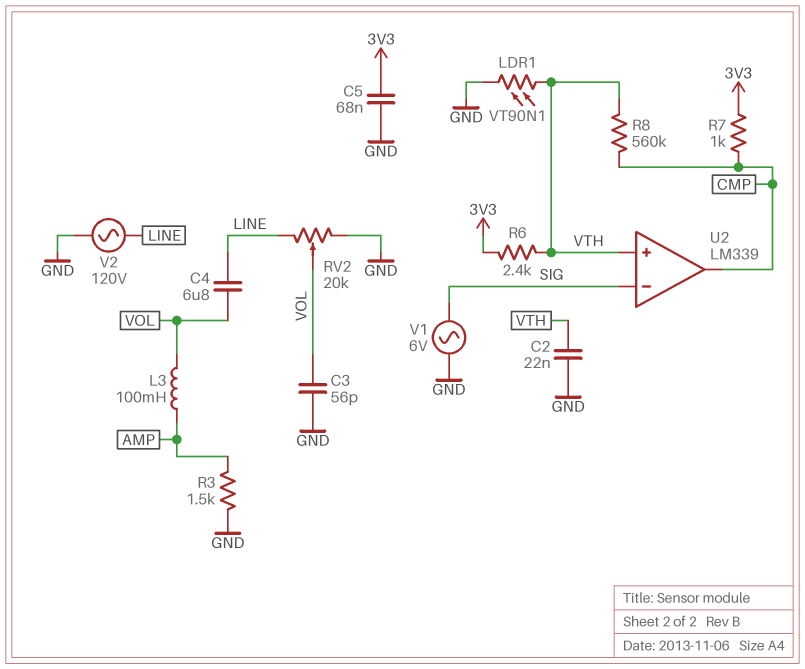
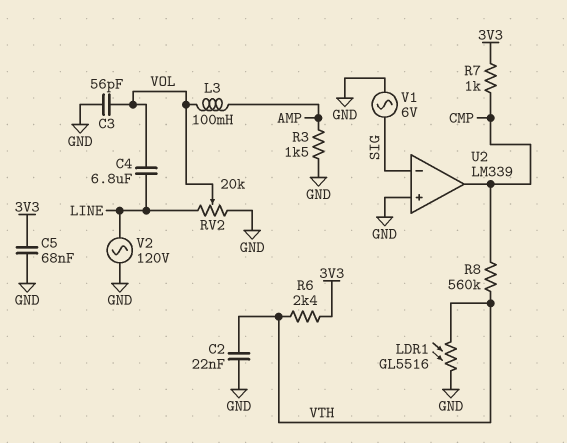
LDR1: VT90N1 (GND, VTH) -> GL5516 (GND, VTH)
U2 pin in+: VTH -> GND

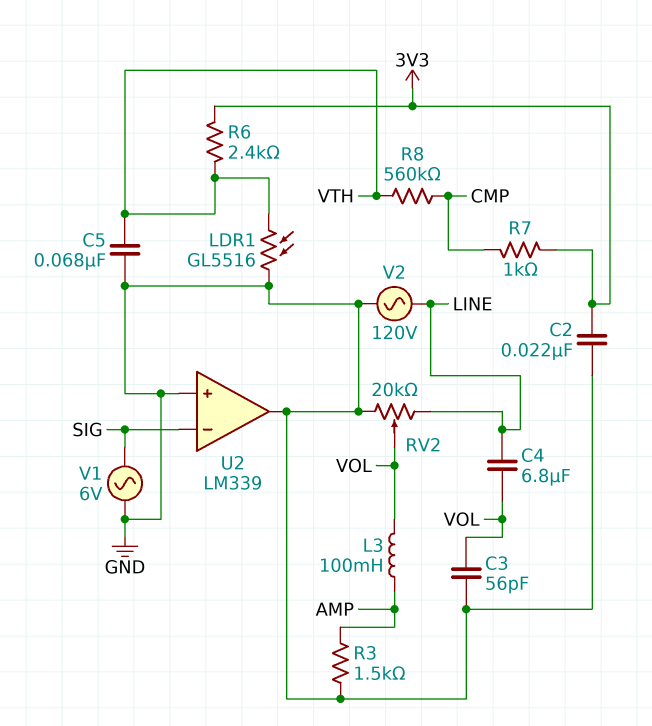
C2: 22nF (GND, VTH) -> 22nF (3V3, GND)
C5: 68nF (3V3, GND) -> 68nF (GND, VTH)
U2 pin out: CMP -> GND

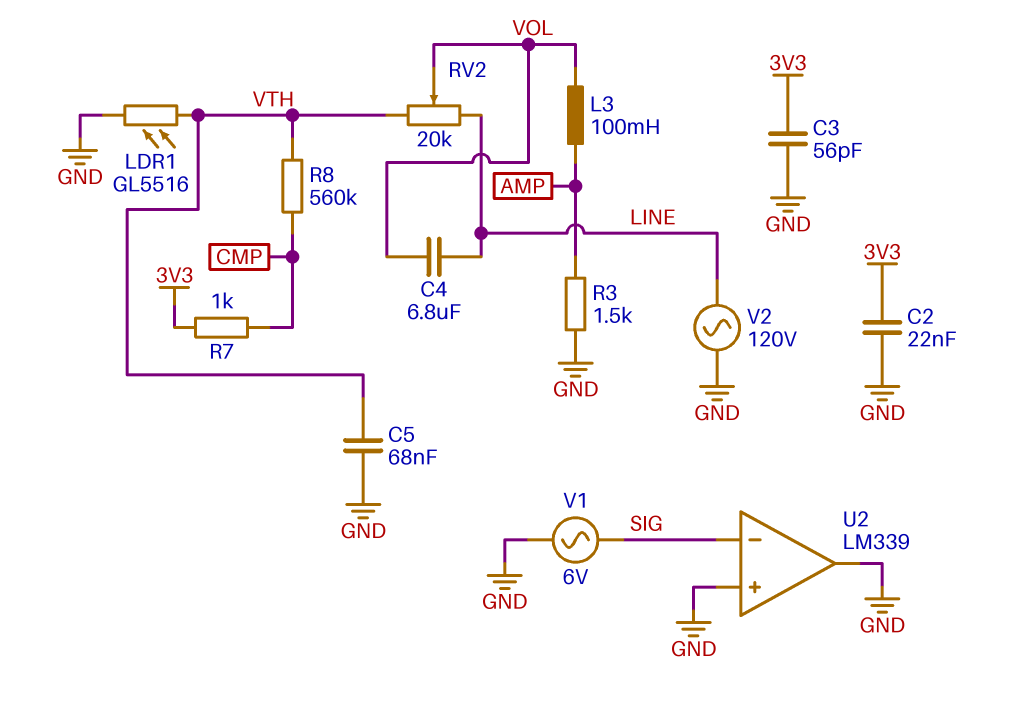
C3: 56pF (GND, VOL) -> 56pF (3V3, GND)
R6: 2.4k (3V3, VTH) -> none
RV2: 20k (GND, LINE, wiper VOL) -> 20k (LINE, VTH, wiper VOL)

